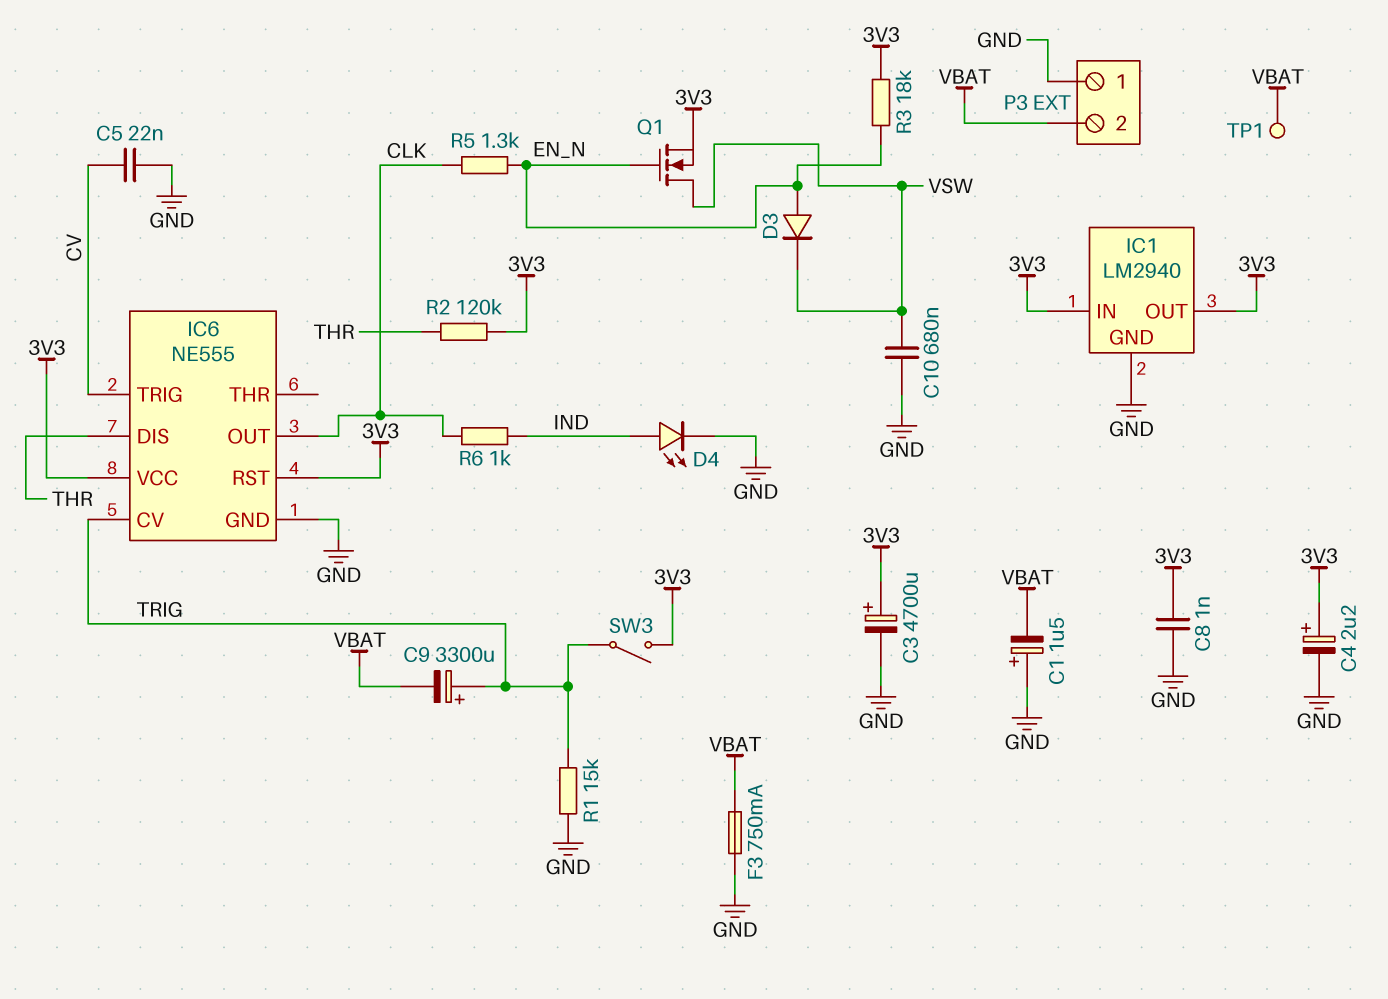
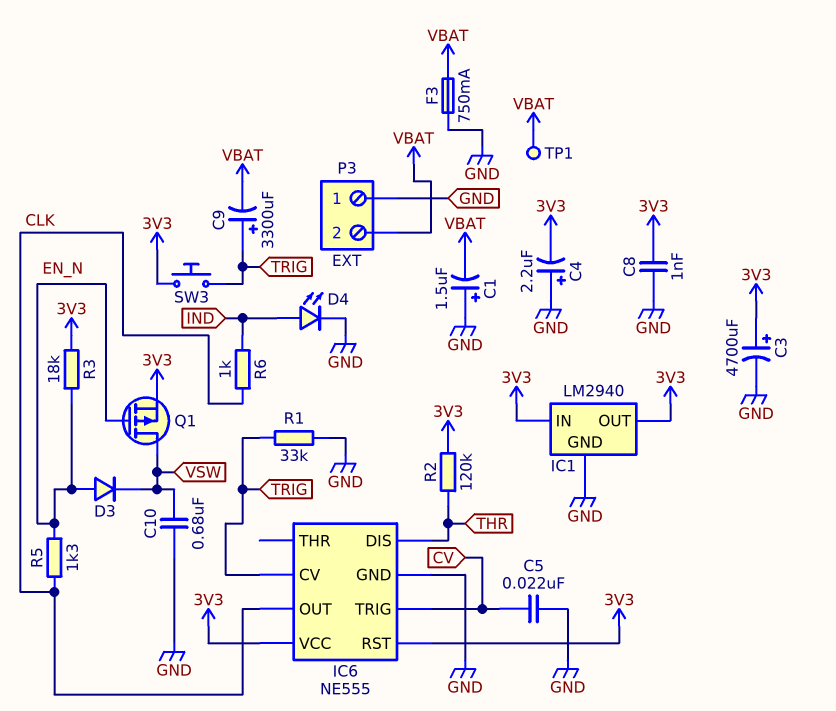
C4: 2.2uF (plus 3V3, minus GND) -> 2.2uF (plus GND, minus 3V3)
Q1: NMOS (G EN_N, D VSW, S 3V3) -> PMOS (G EN_N, D VSW, S 3V3)
R1: 15k (GND, TRIG) -> 33k (GND, TRIG)
SW3: switch (3V3, TRIG) -> button (3V3, TRIG)

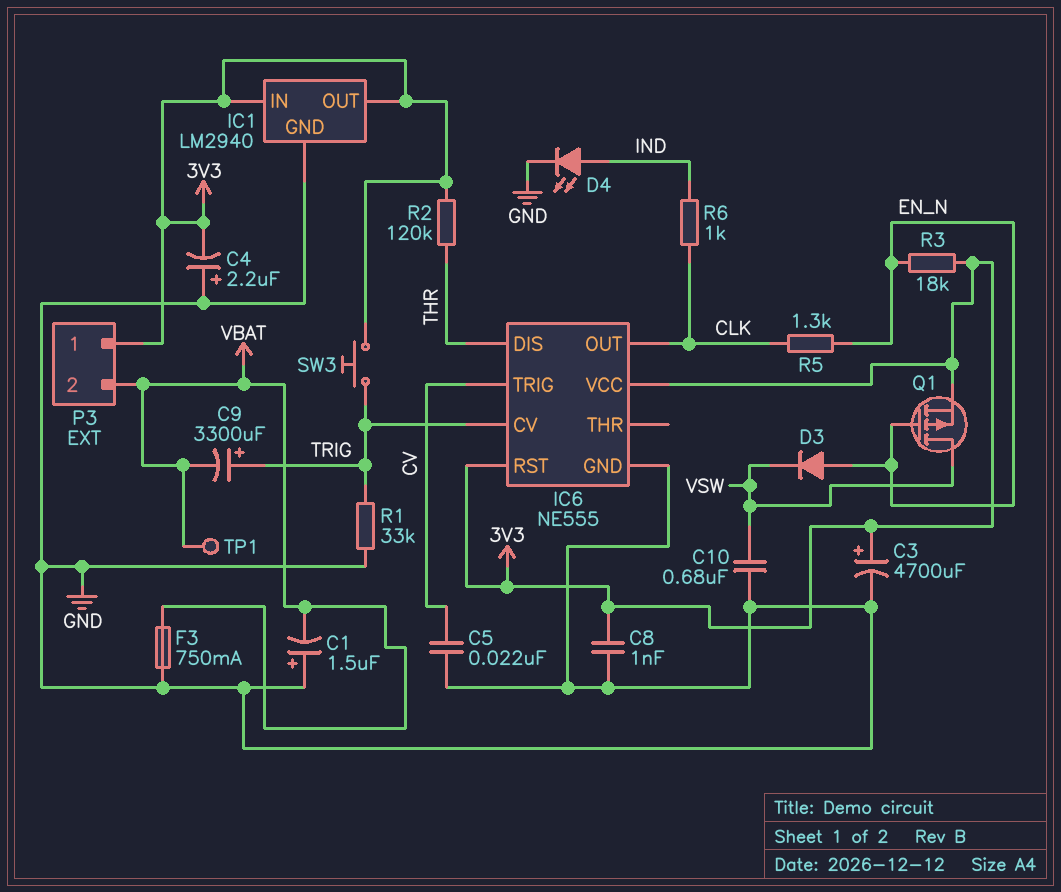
P3 pin 1: GND -> 3V3

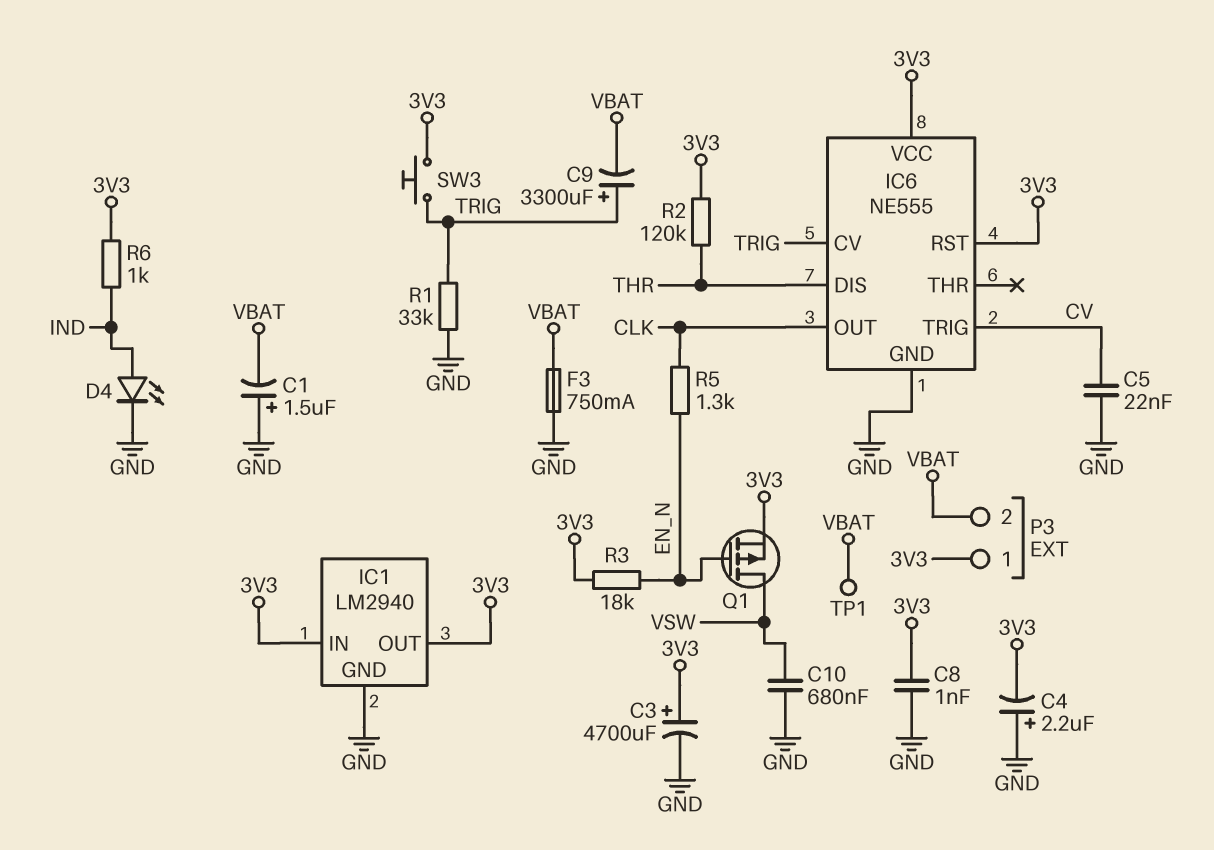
D3: diode (A EN_N, K VSW) -> none
R6: 1k (CLK, IND) -> 1k (3V3, IND)

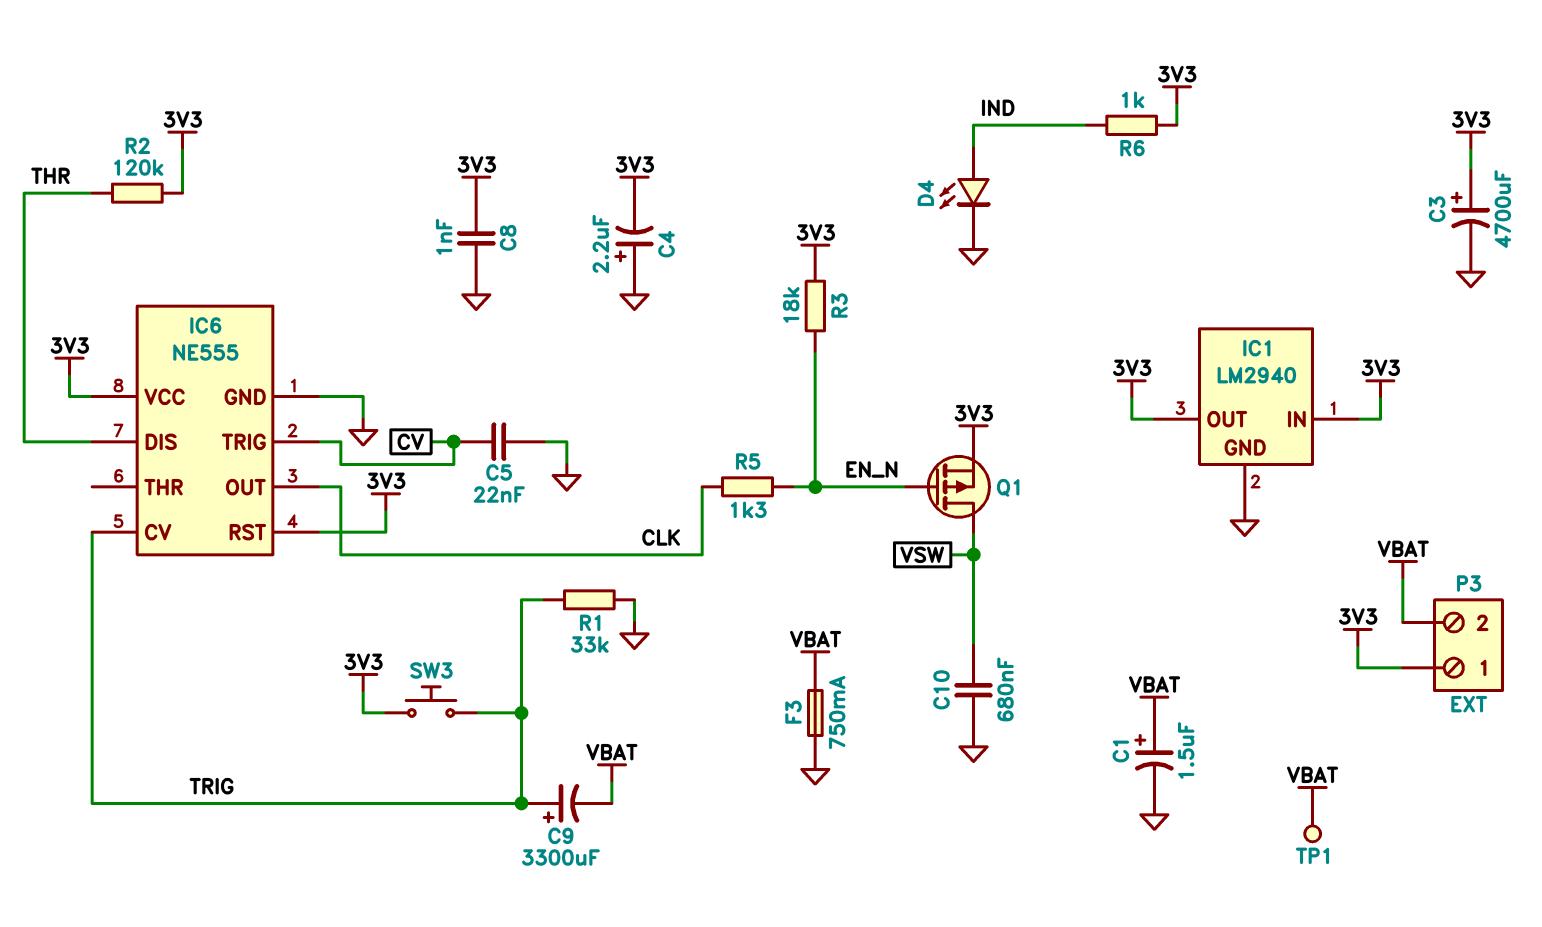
C1: 1.5uF (plus GND, minus VBAT) -> 1.5uF (plus VBAT, minus GND)

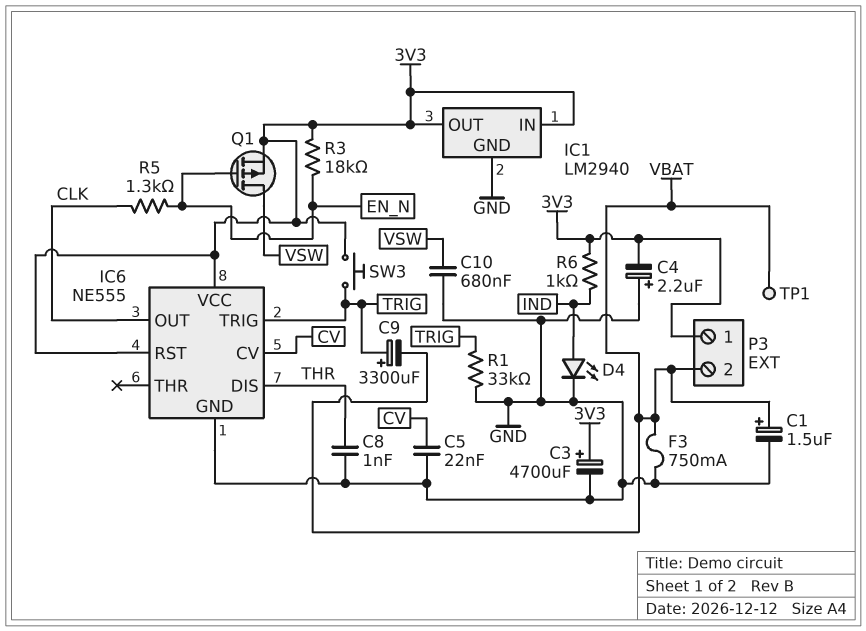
C8: 1nF (3V3, GND) -> 1nF (GND, THR)
IC6 pin CV: TRIG -> CV
IC6 pin TRIG: CV -> TRIG
R2: 120k (3V3, THR) -> none

